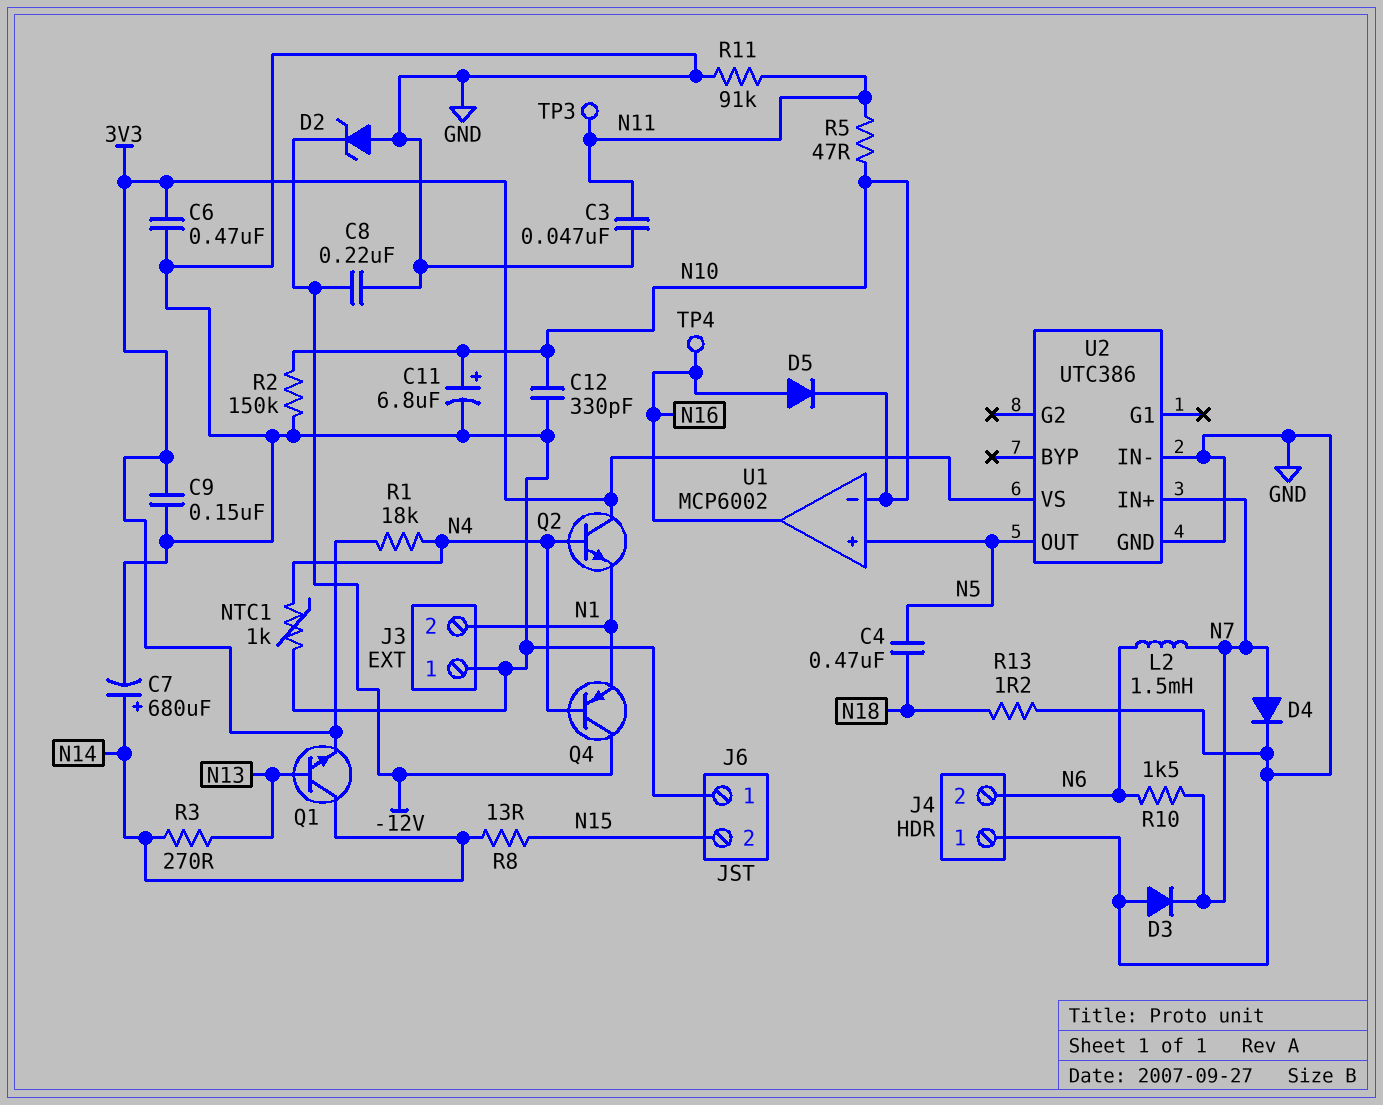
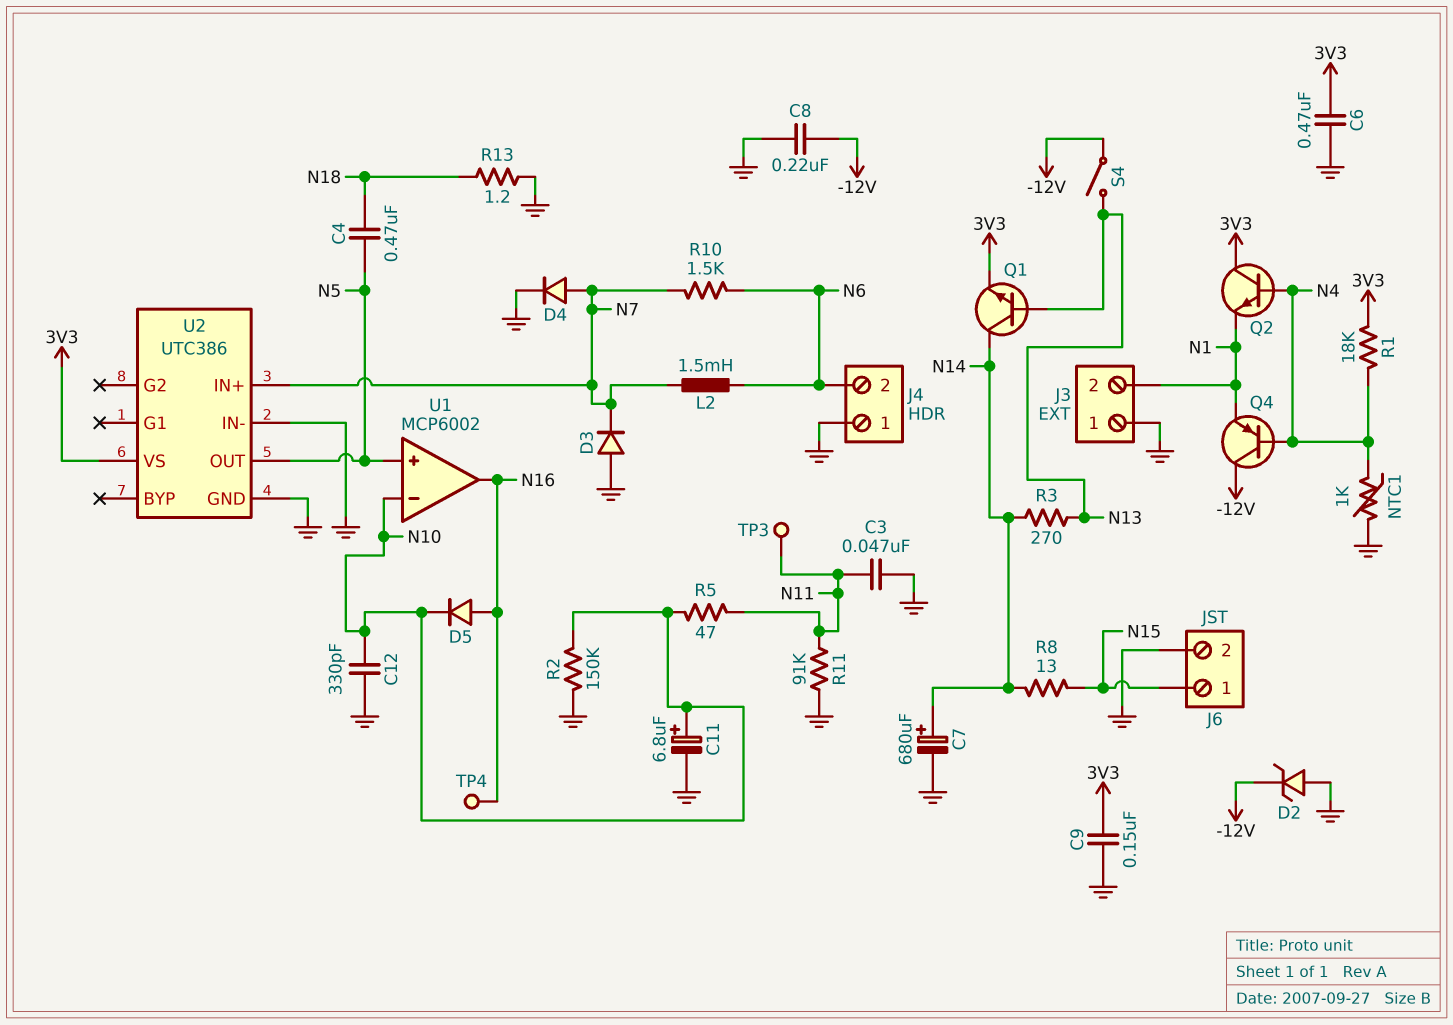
J6 pin 1: GND -> N15
J6 pin 2: N15 -> GND
S4: none -> switch (-12V, N13)

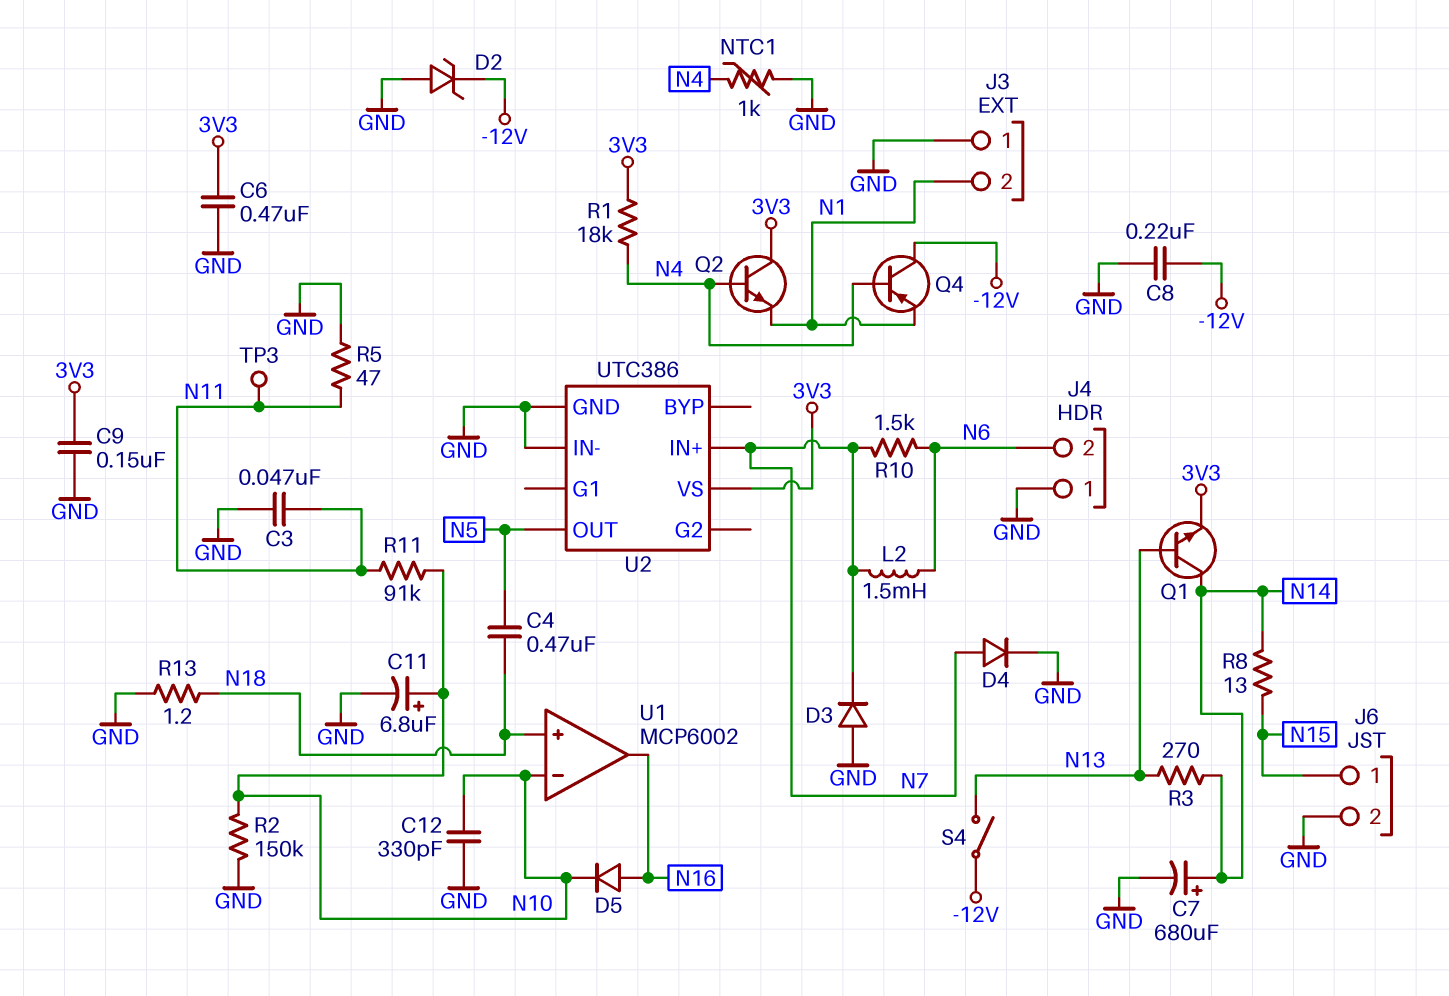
R5: 47 (N10, N11) -> 47 (GND, N11)
R11: 91k (GND, N11) -> 91k (N10, N11)
TP4: test point (N16) -> none
U1 pin in+: N5 -> N18

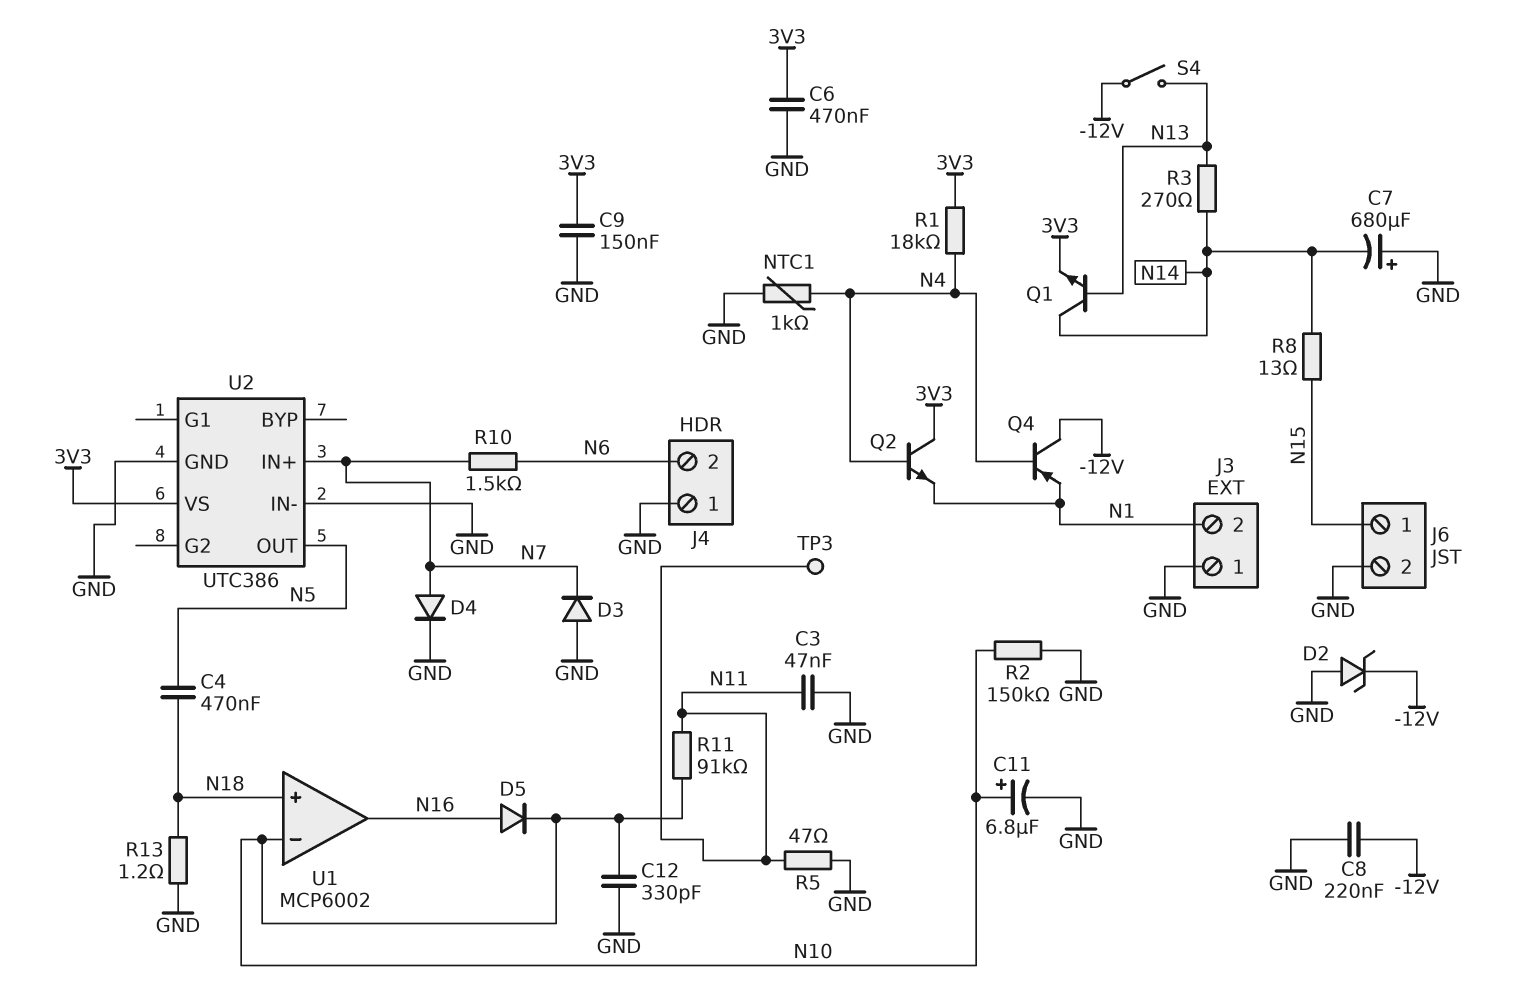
C7: 680uF (plus N14, minus GND) -> 680uF (plus GND, minus N14)
L2: 1.5mH (N6, N7) -> none

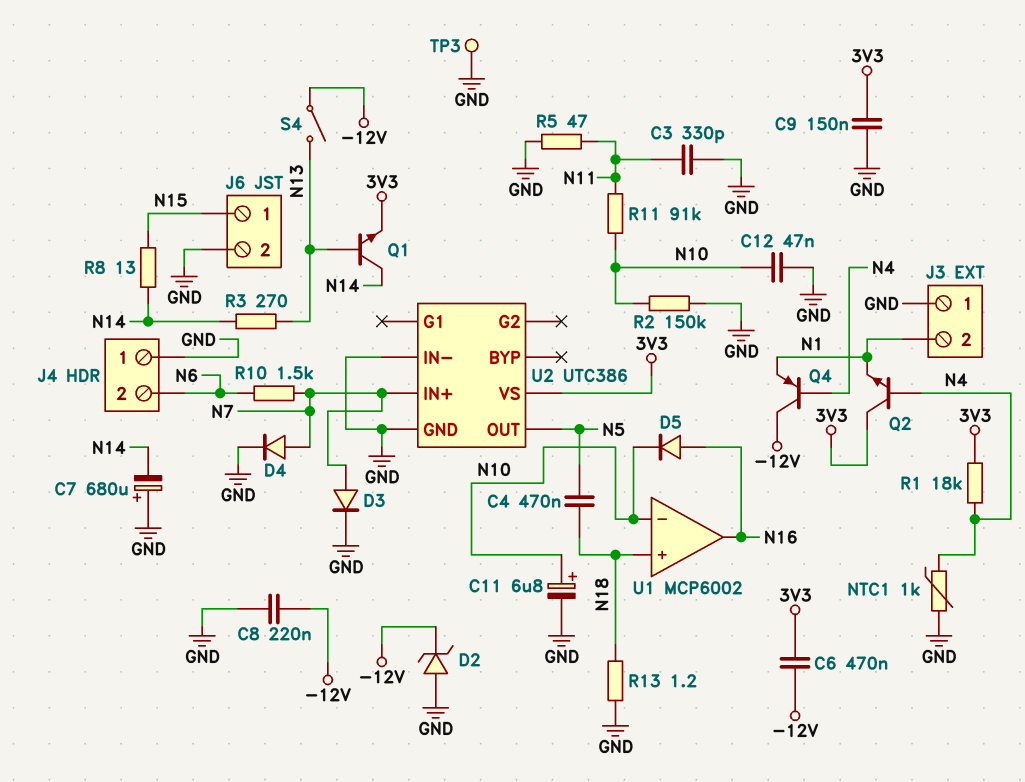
C3: 47nF (GND, N11) -> 330pF (GND, N11)
C6: 470nF (3V3, GND) -> 470nF (-12V, 3V3)
C12: 330pF (GND, N10) -> 47nF (GND, N10)
D3: diode (A GND, K N7) -> diode (A N7, K GND)
TP3: test point (N11) -> test point (GND)

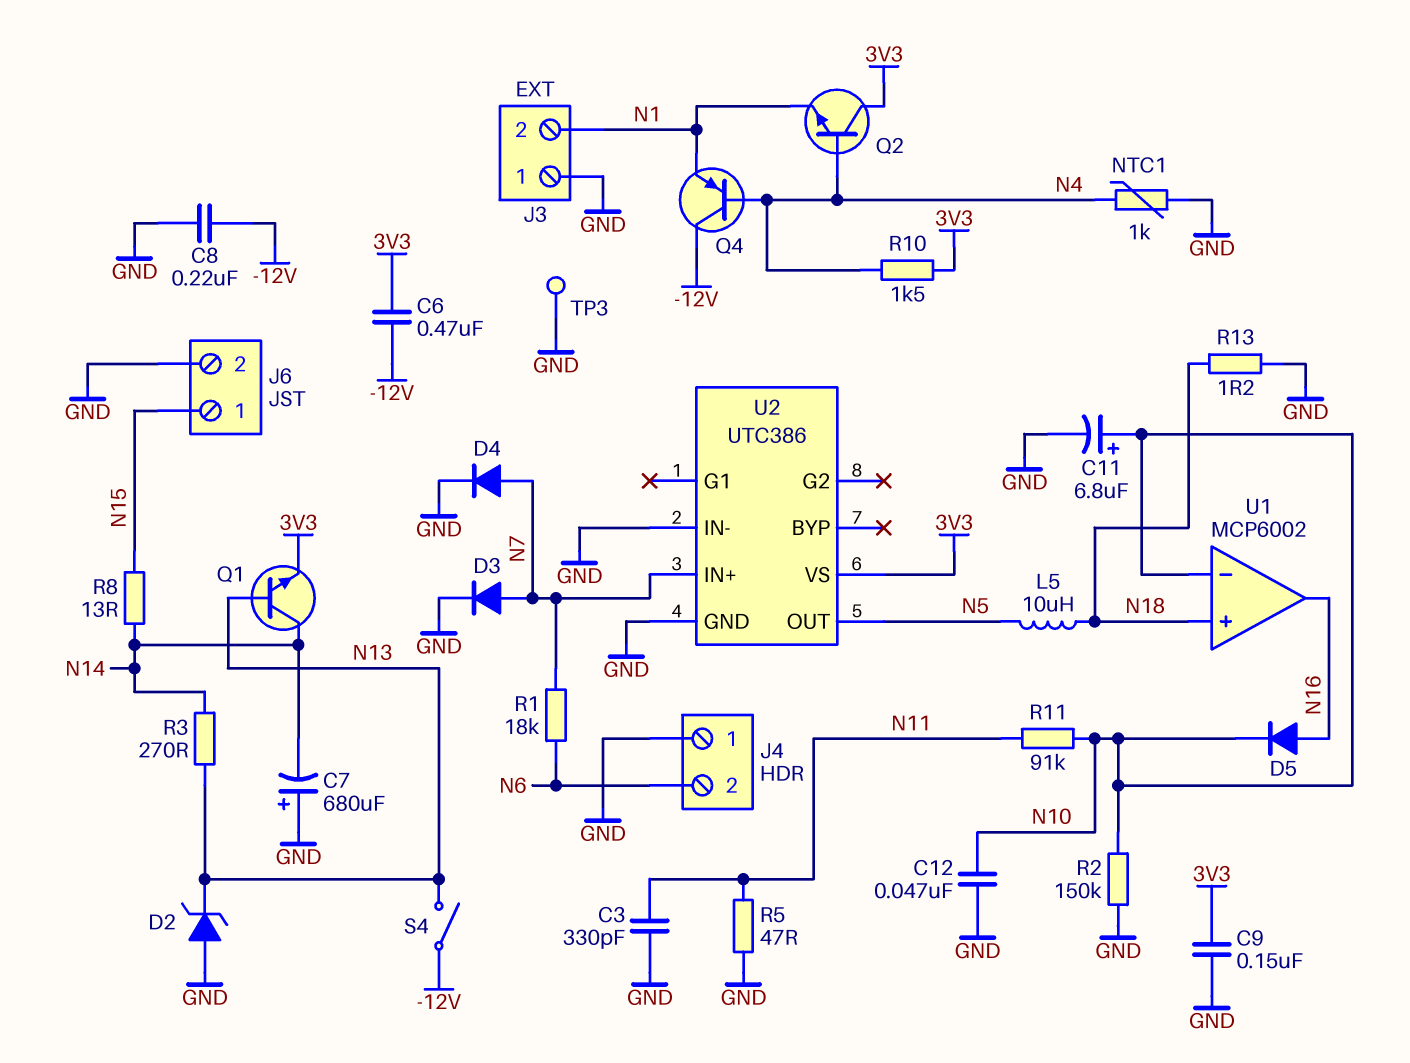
C4: 470nF (N5, N18) -> none
D2: zener (A GND, K -12V) -> zener (A GND, K N13)
L5: none -> 10uH (N5, N18)
R1: 18k (3V3, N4) -> 18k (N6, N7)
R10: 1.5k (N6, N7) -> 1.5k (3V3, N4)

